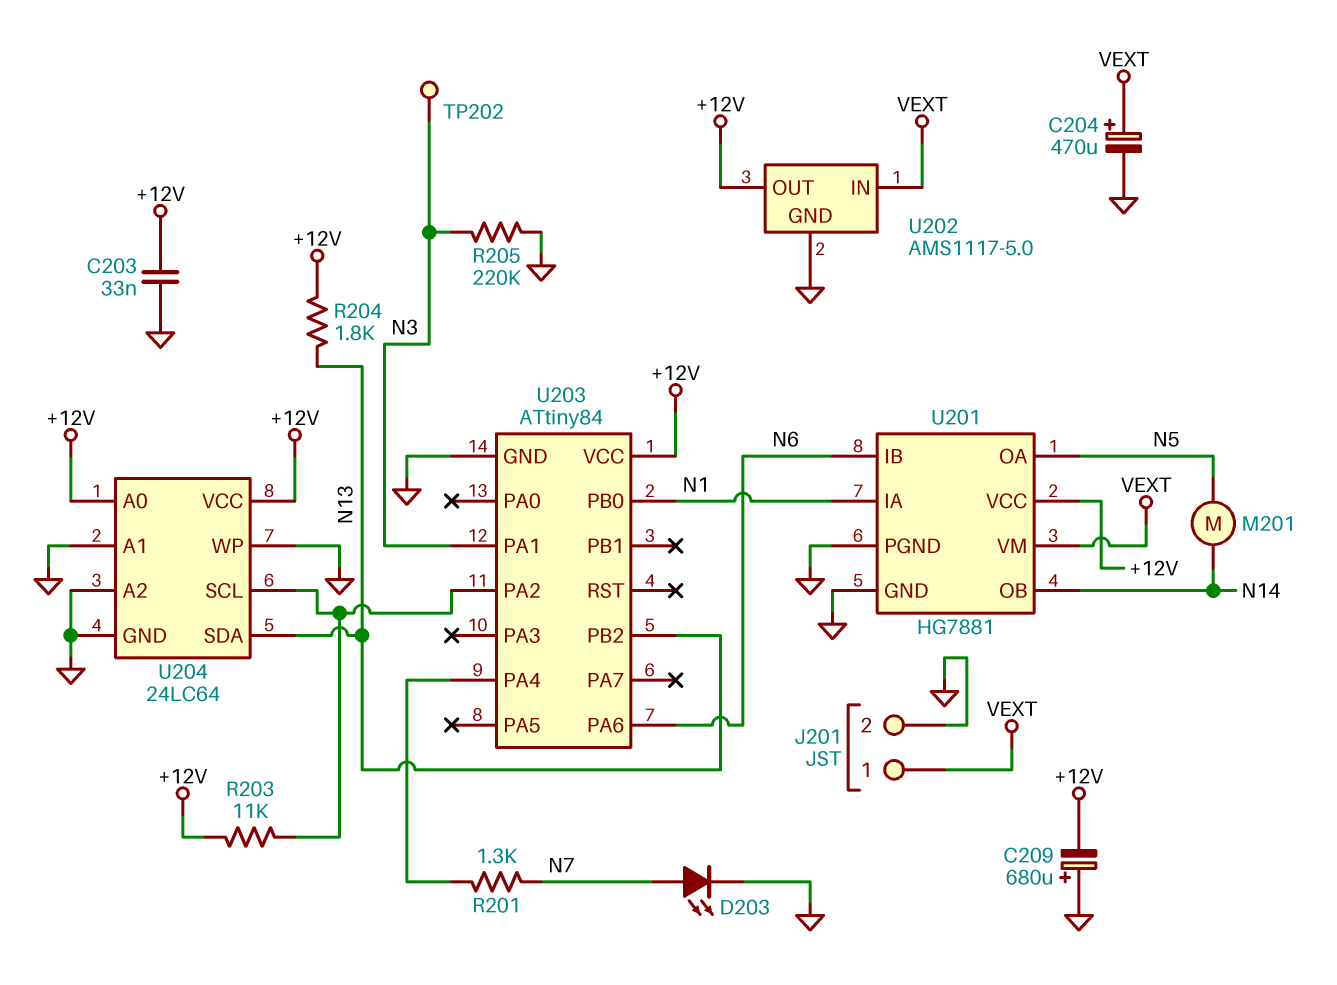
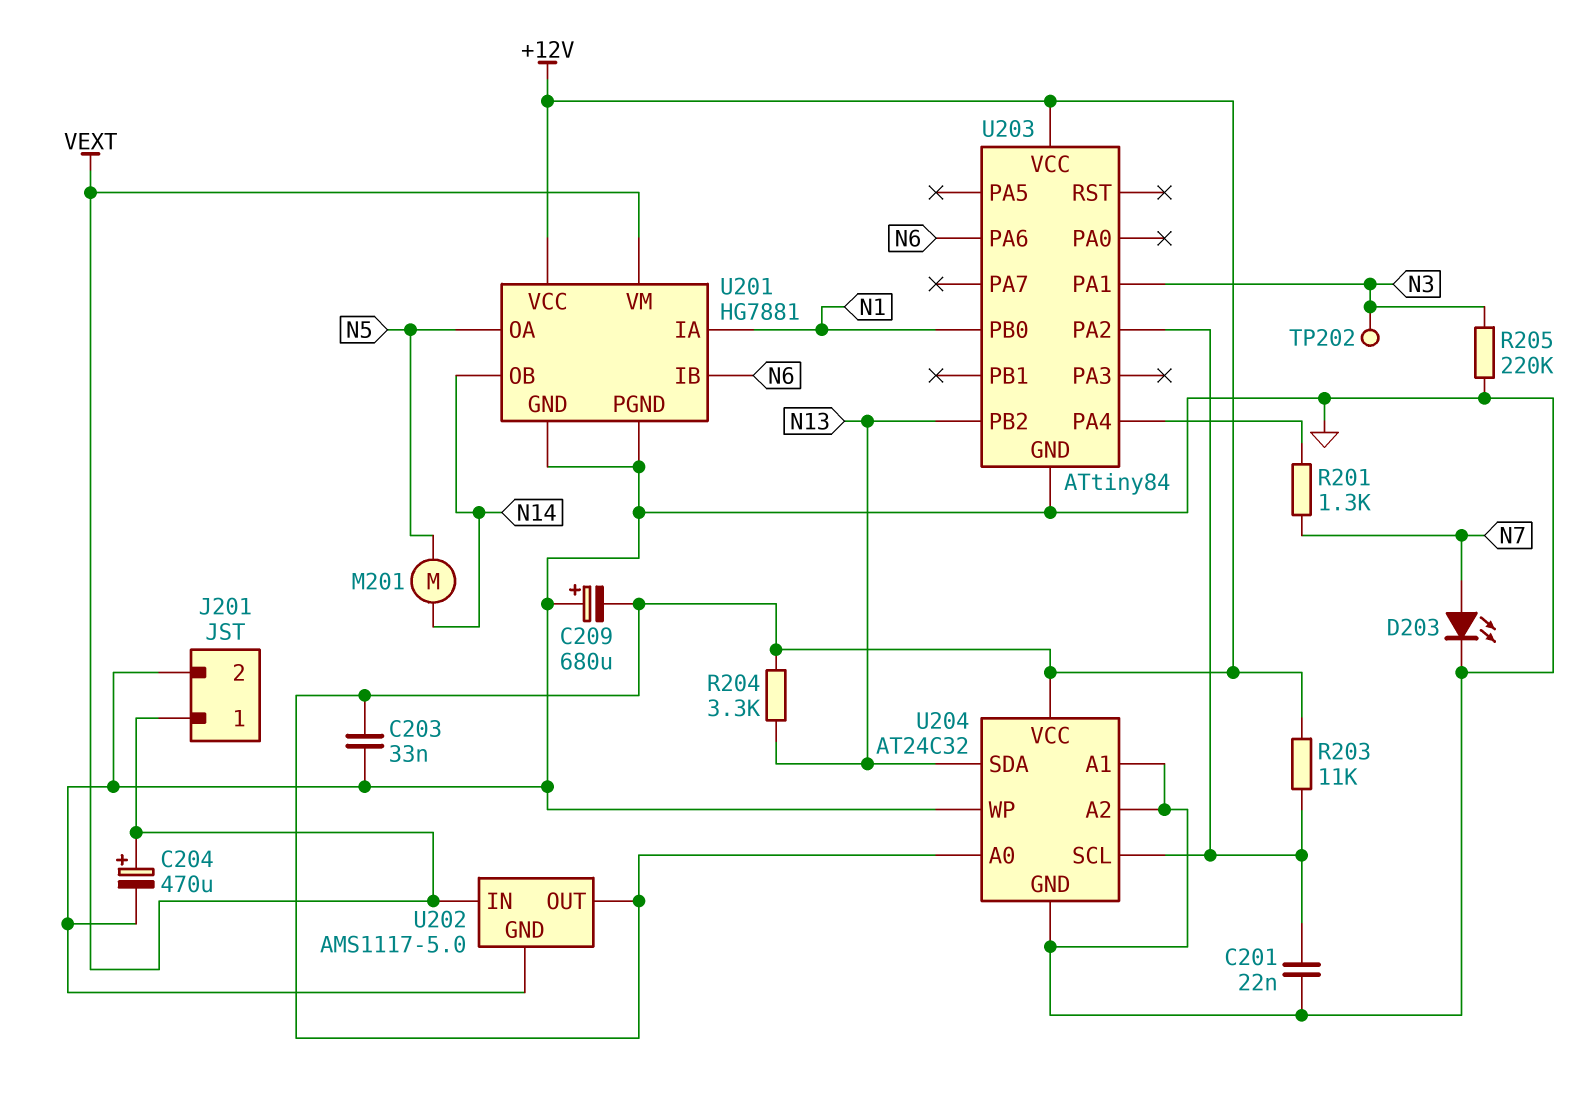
C201: none -> 22nF (GND, U203/PA2)
R204: 1.8k (+12V, N13) -> 3.3k (+12V, N13)
U204: 24LC64 -> AT24C32

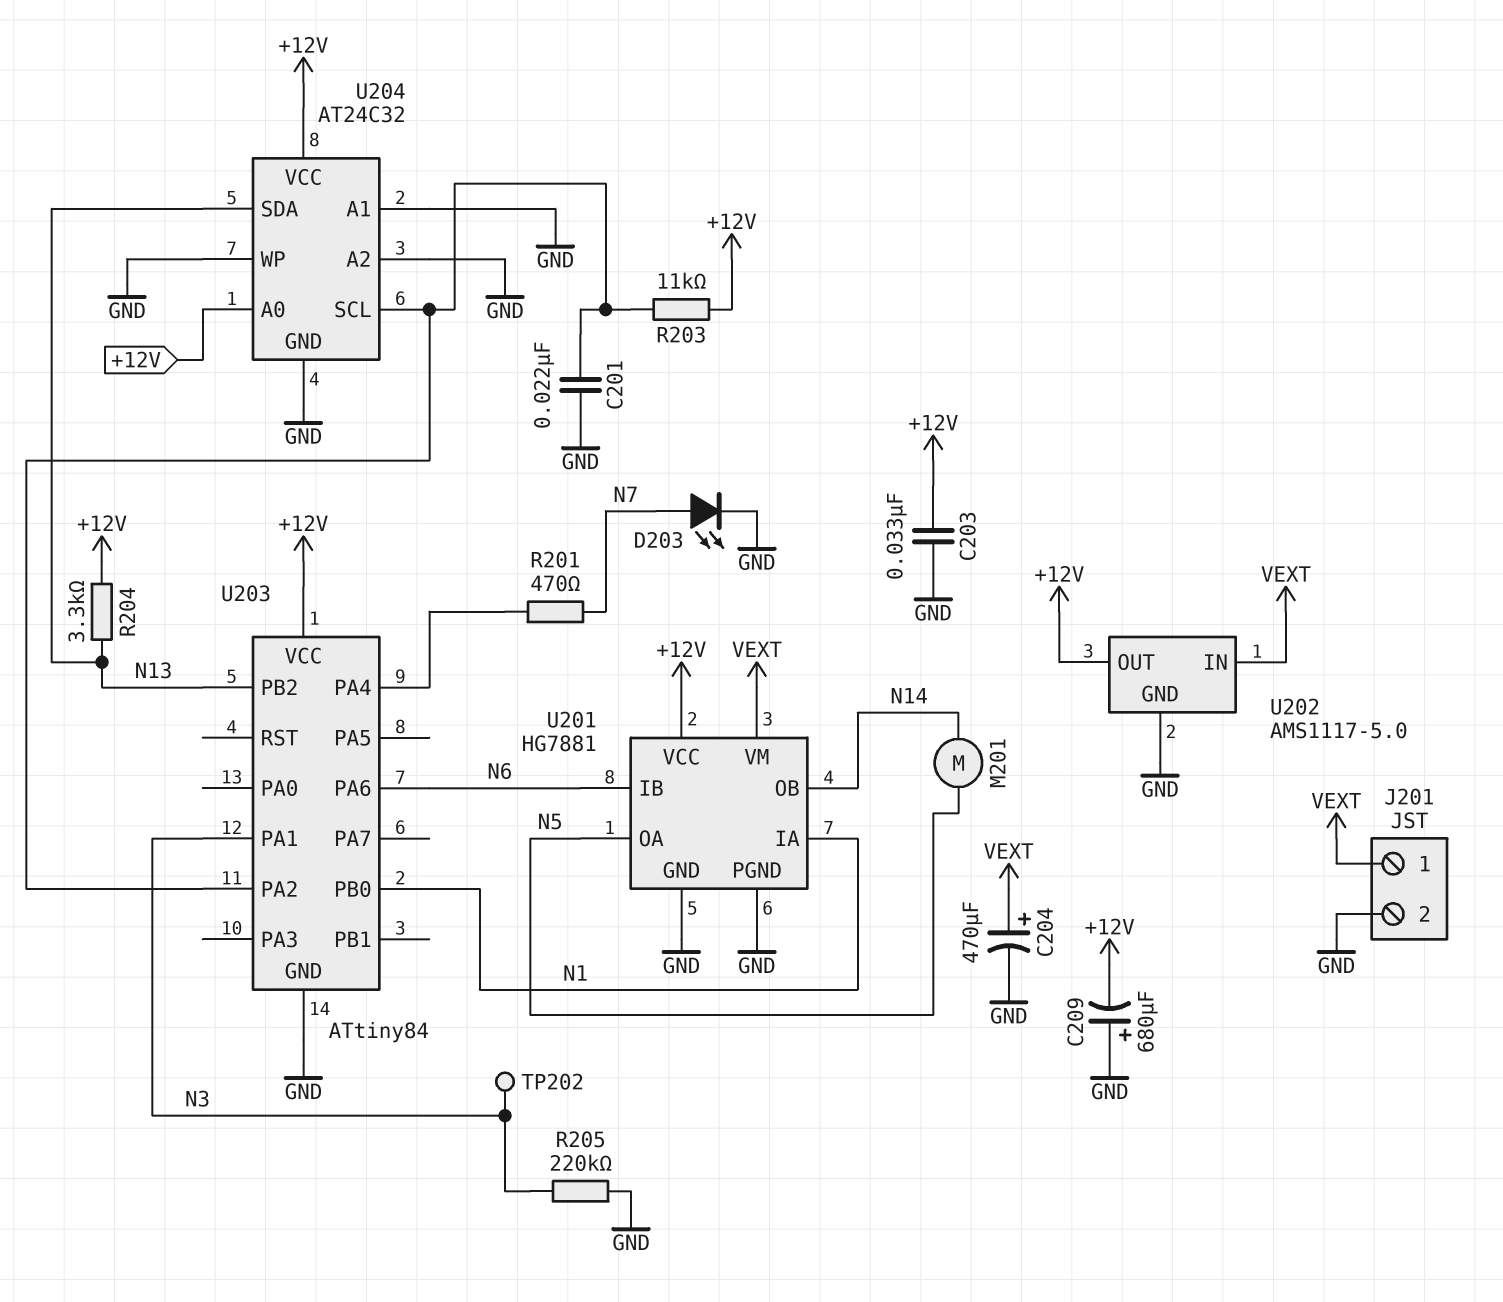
R201: 1.3k (N7, U203/PA4) -> 470 (N7, U203/PA4)

